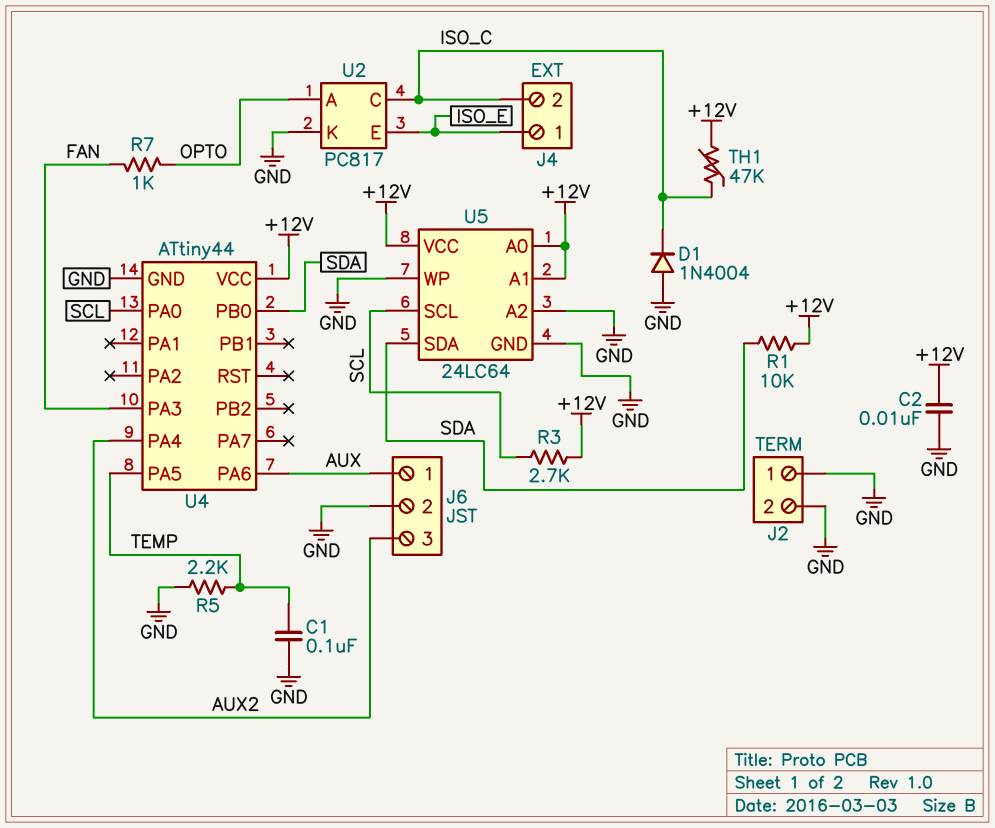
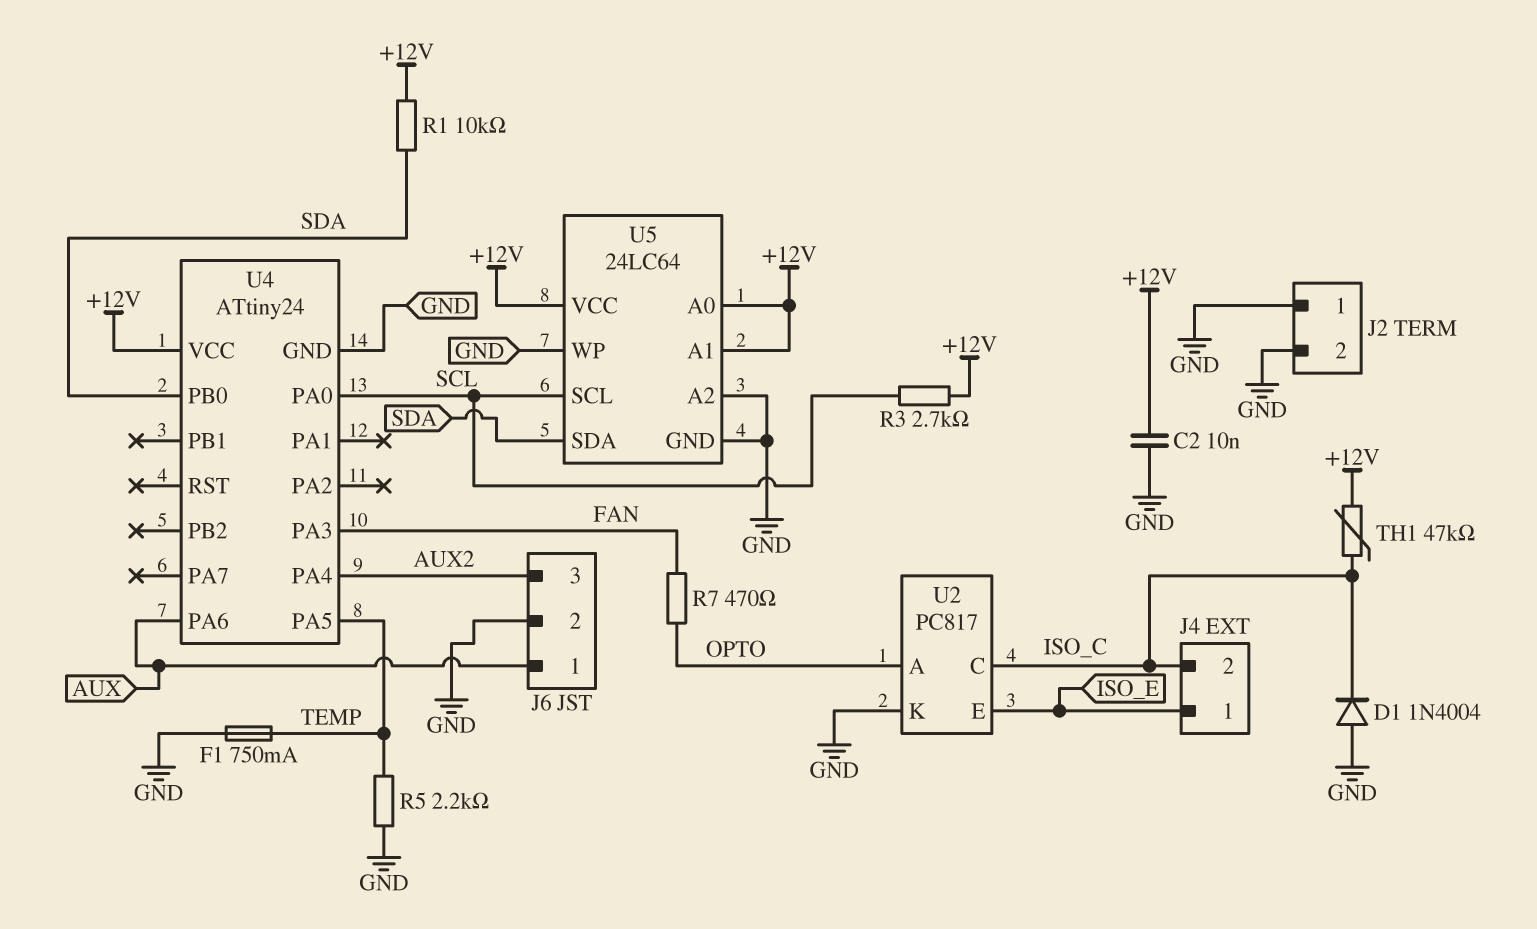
C1: 100nF (GND, TEMP) -> none
F1: none -> 750mA (GND, TEMP)
R7: 1k (FAN, OPTO) -> 470 (FAN, OPTO)
U4: ATtiny44 -> ATtiny24

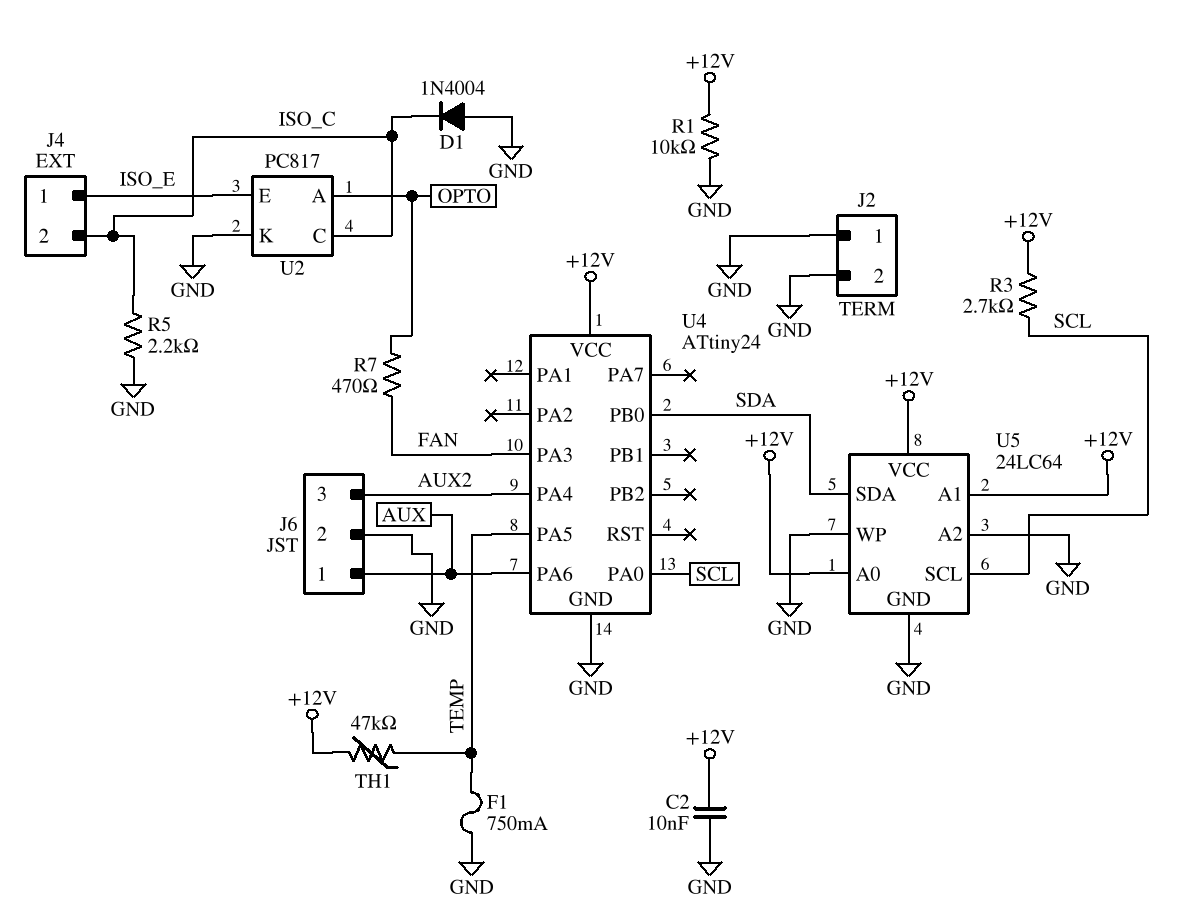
R1: 10k (+12V, SDA) -> 10k (+12V, GND)
R5: 2.2k (GND, TEMP) -> 2.2k (GND, ISO_C)
TH1: 47k (+12V, ISO_C) -> 47k (+12V, TEMP)

